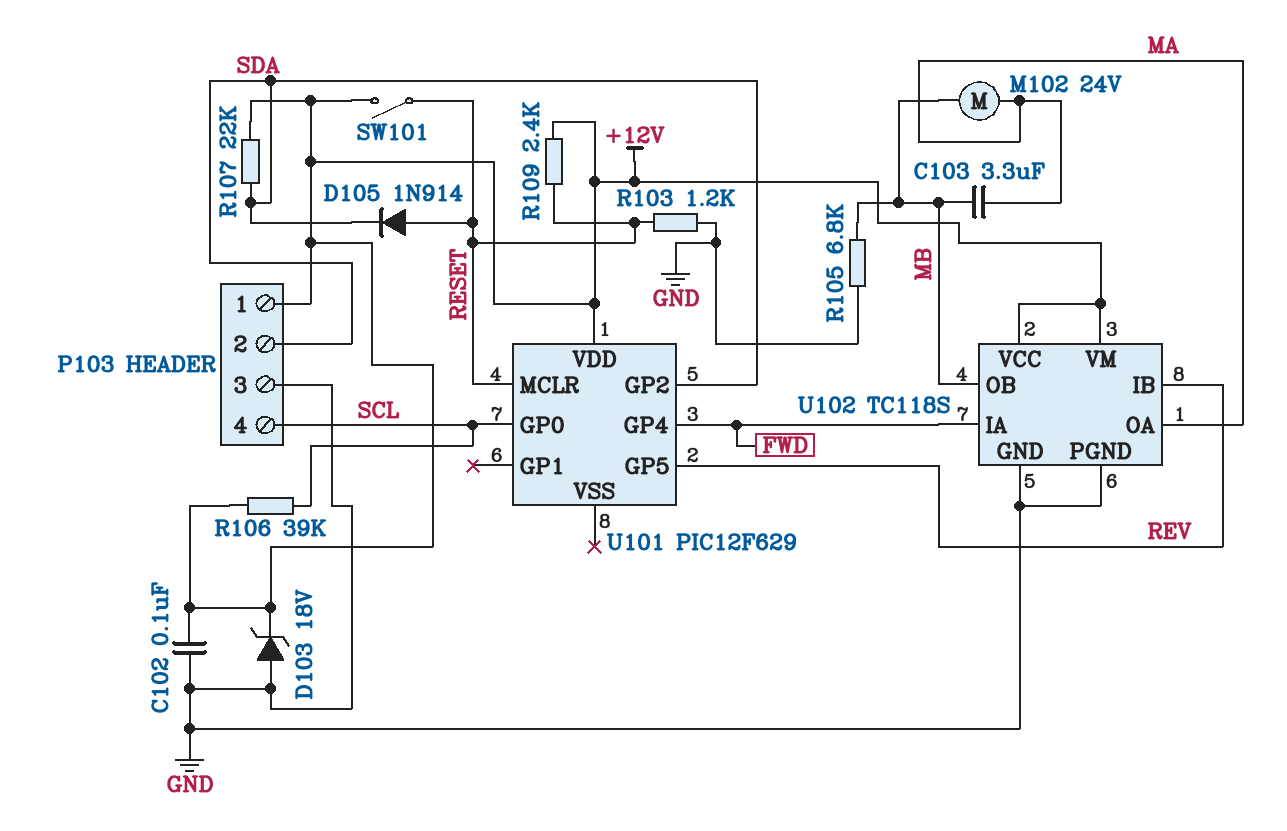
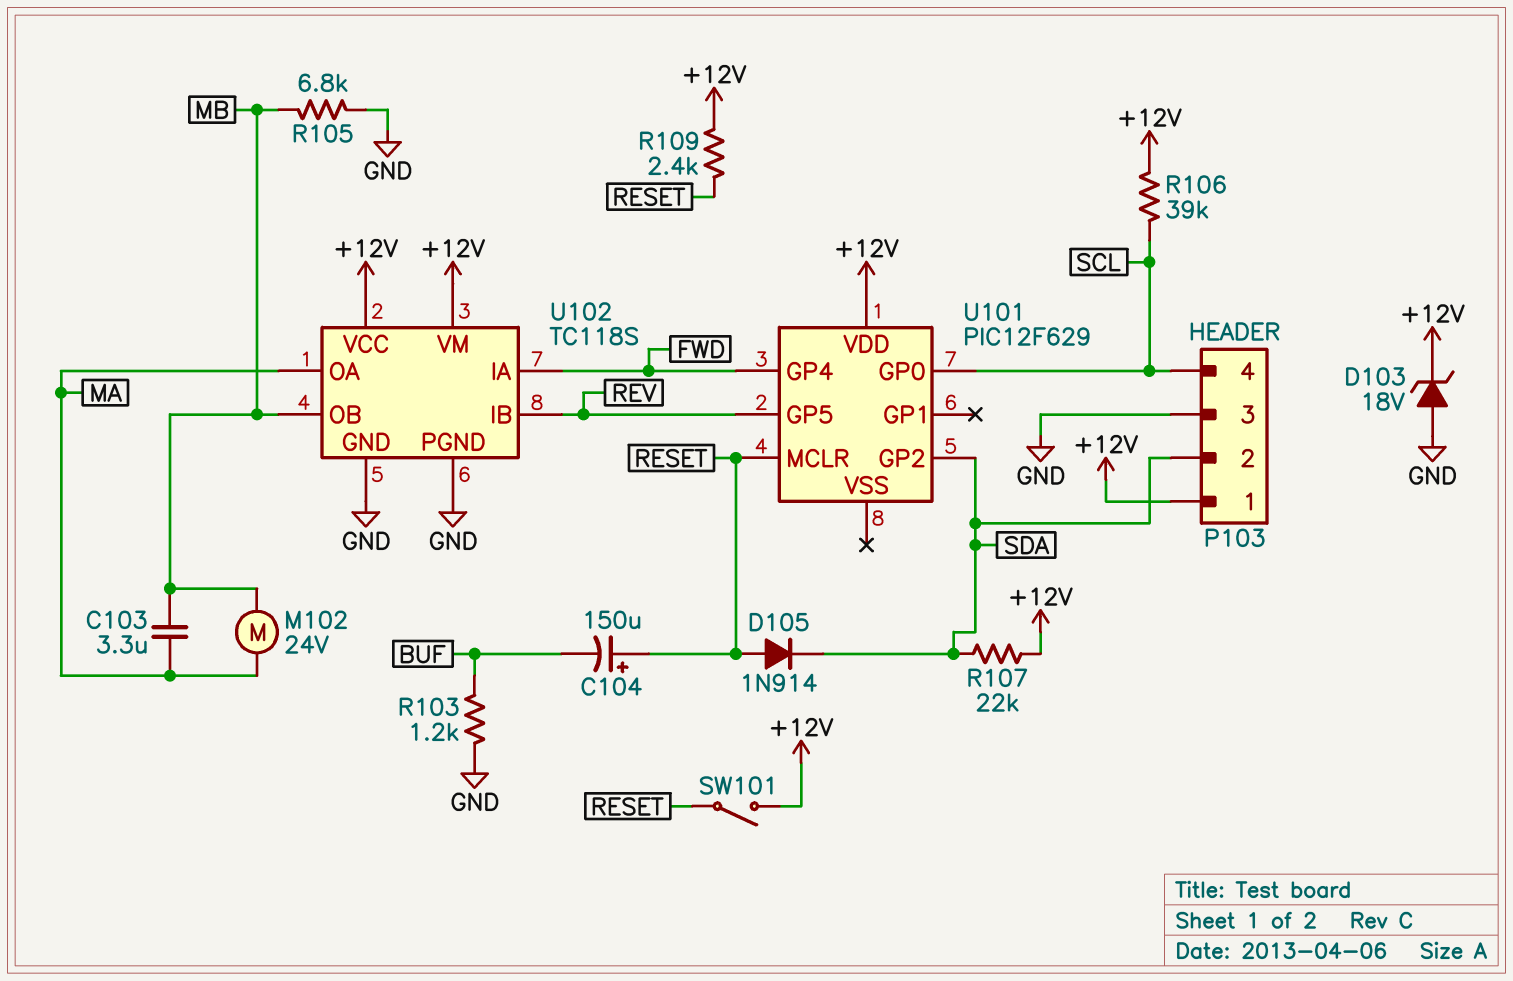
C102: 100nF (+12V, GND) -> none
C104: none -> 150uF (plus RESET, minus BUF)
R103: 1.2k (GND, RESET) -> 1.2k (BUF, GND)

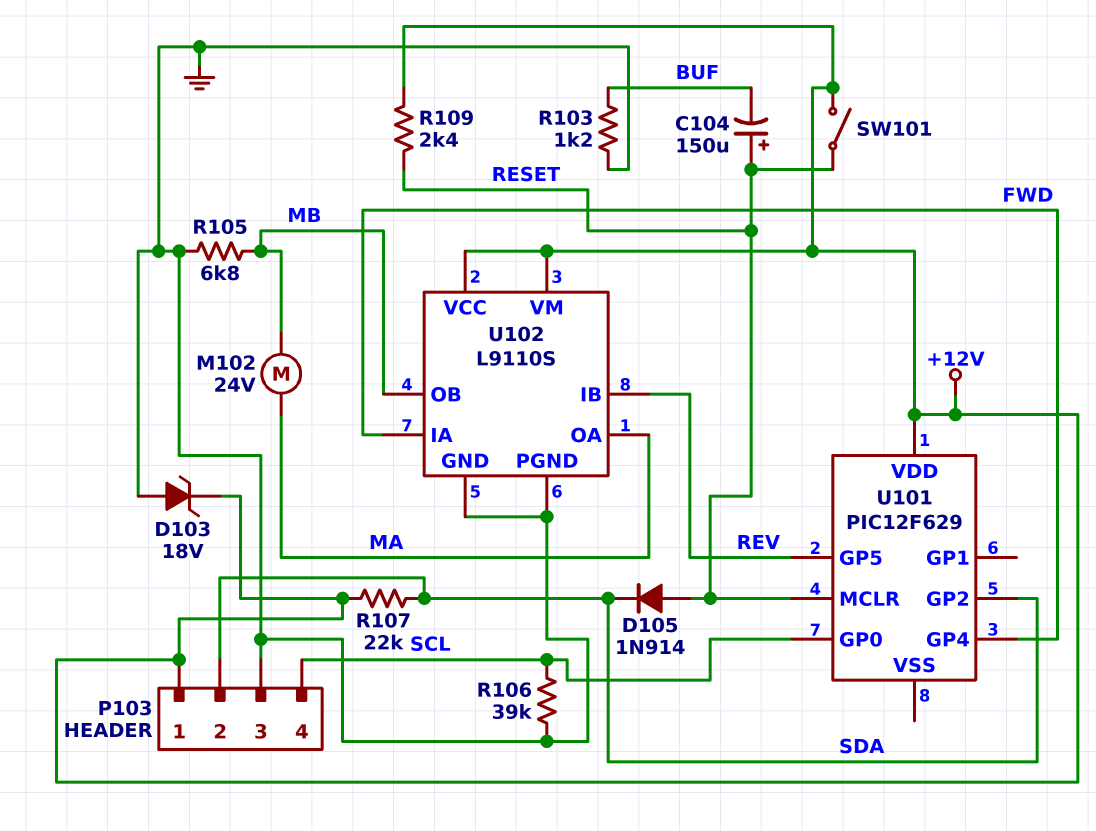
C103: 3.3uF (MA, MB) -> none
R106: 39k (+12V, SCL) -> 39k (GND, SCL)
U102: TC118S -> L9110S

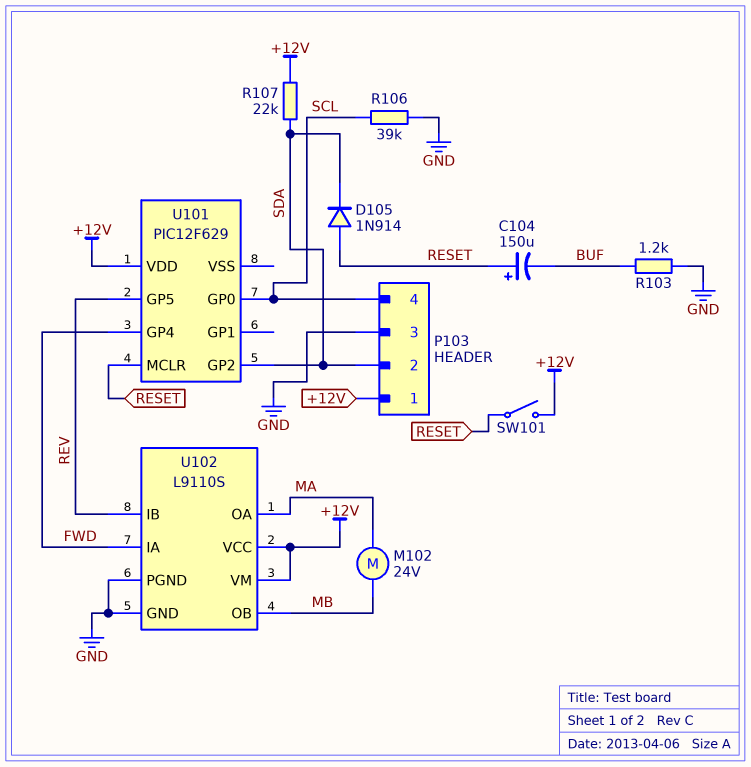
D103: zener 18V (A GND, K +12V) -> none
R105: 6.8k (GND, MB) -> none
R109: 2.4k (+12V, RESET) -> none

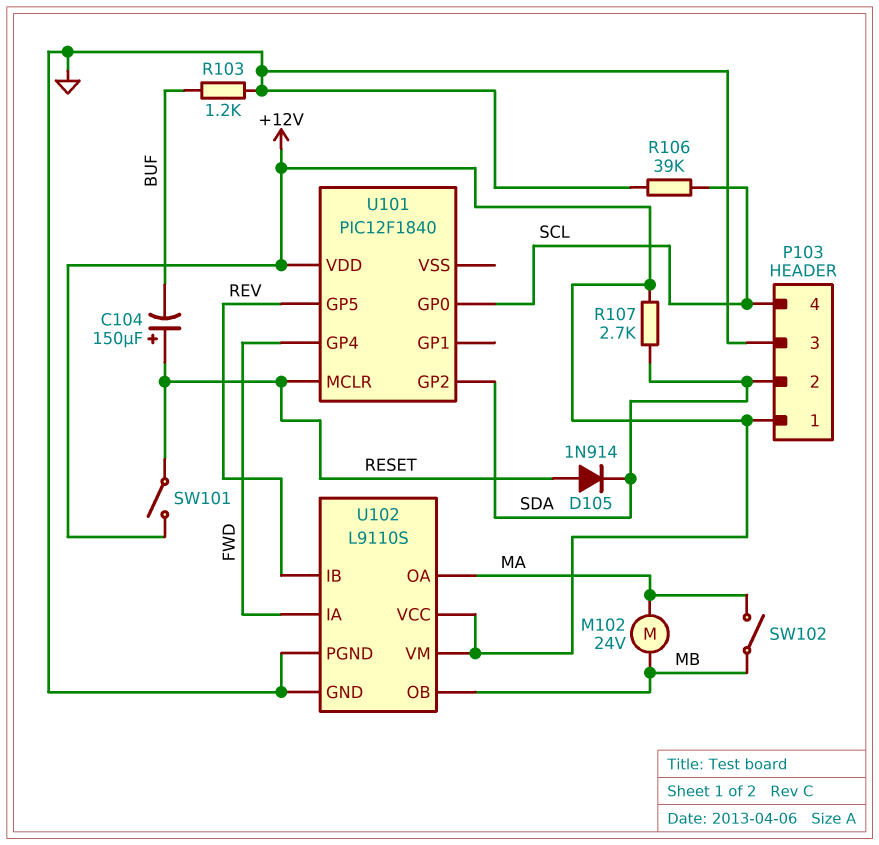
R107: 22k (+12V, SDA) -> 2.7k (+12V, SDA)
SW102: none -> switch (MA, MB)
U101: PIC12F629 -> PIC12F1840

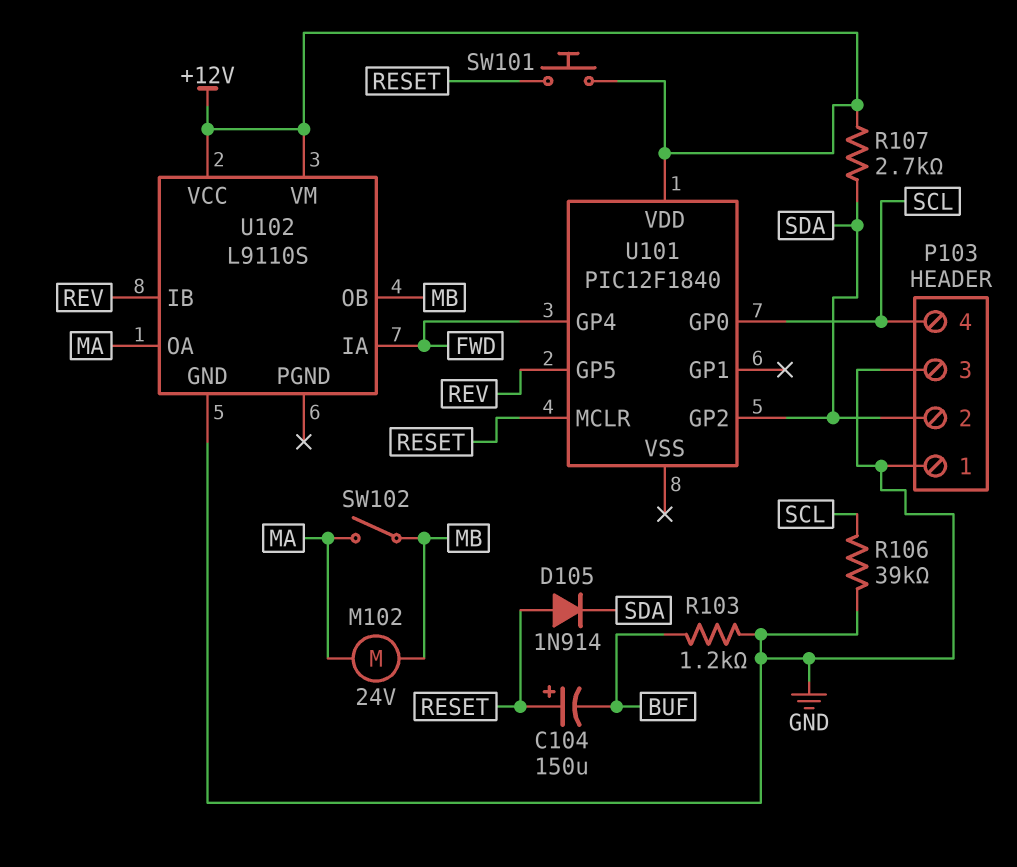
P103 pin 1: +12V -> GND
SW101: switch (+12V, RESET) -> button (+12V, RESET)
U102 pin PGND: GND -> none

